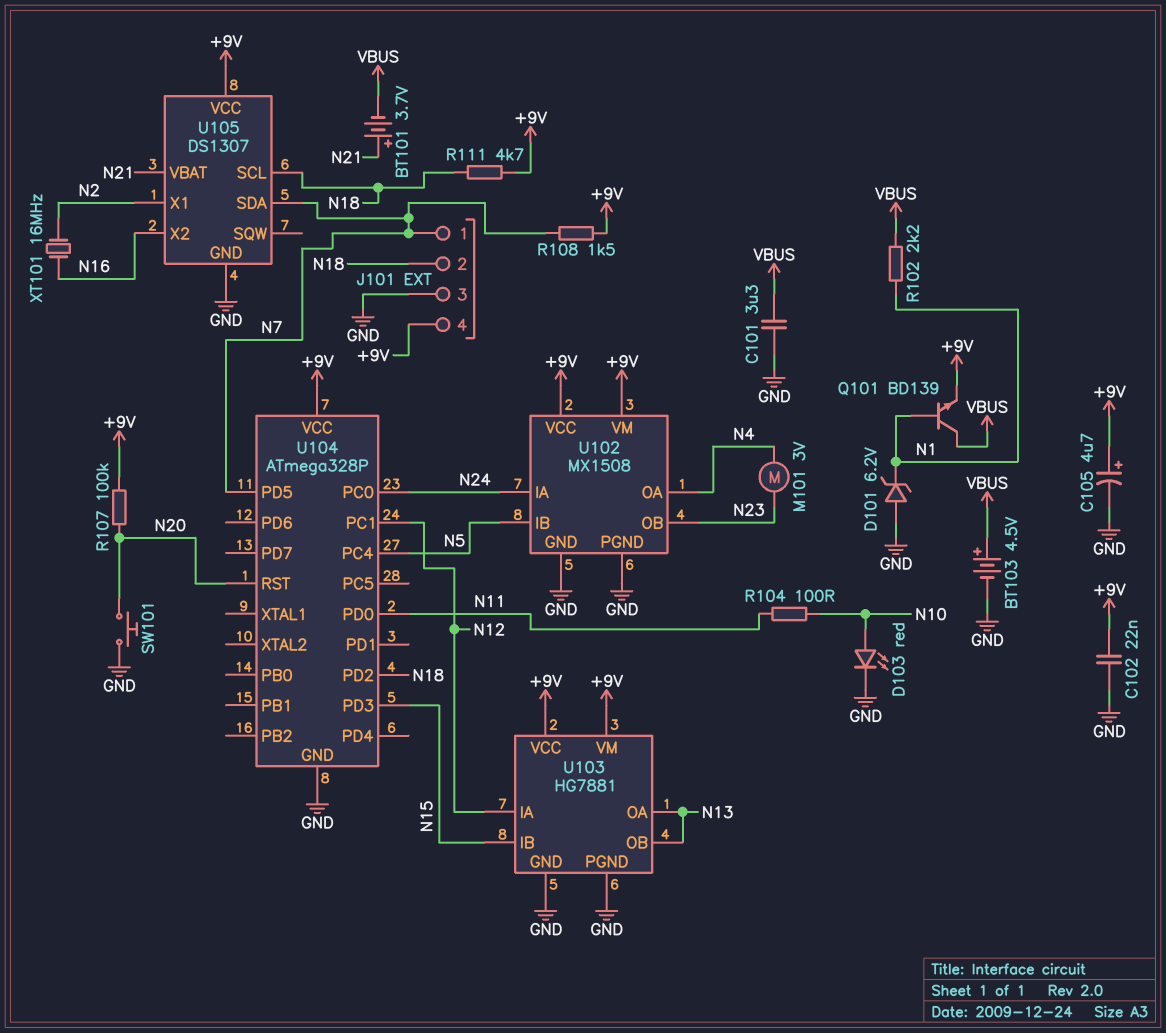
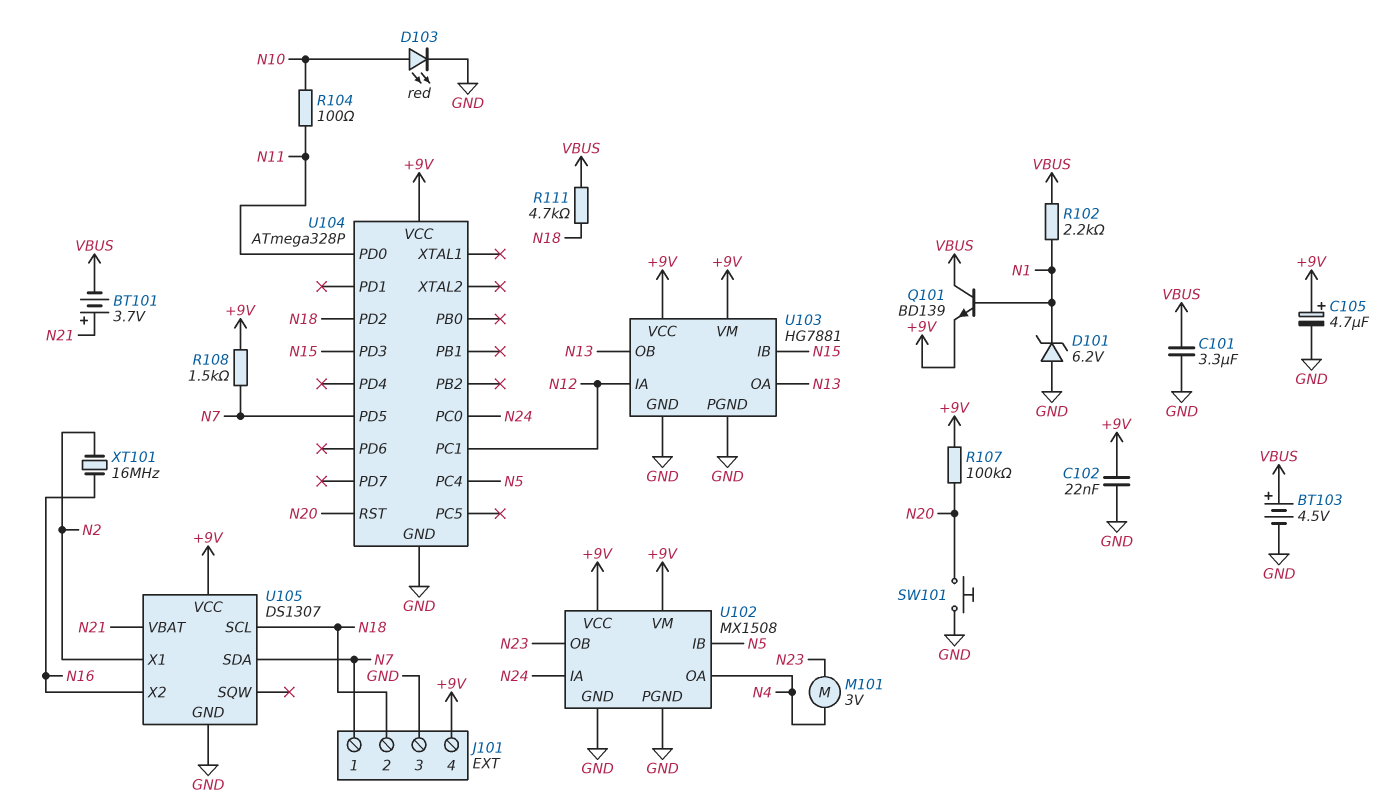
R111: 4.7k (+9V, N18) -> 4.7k (N18, VBUS)

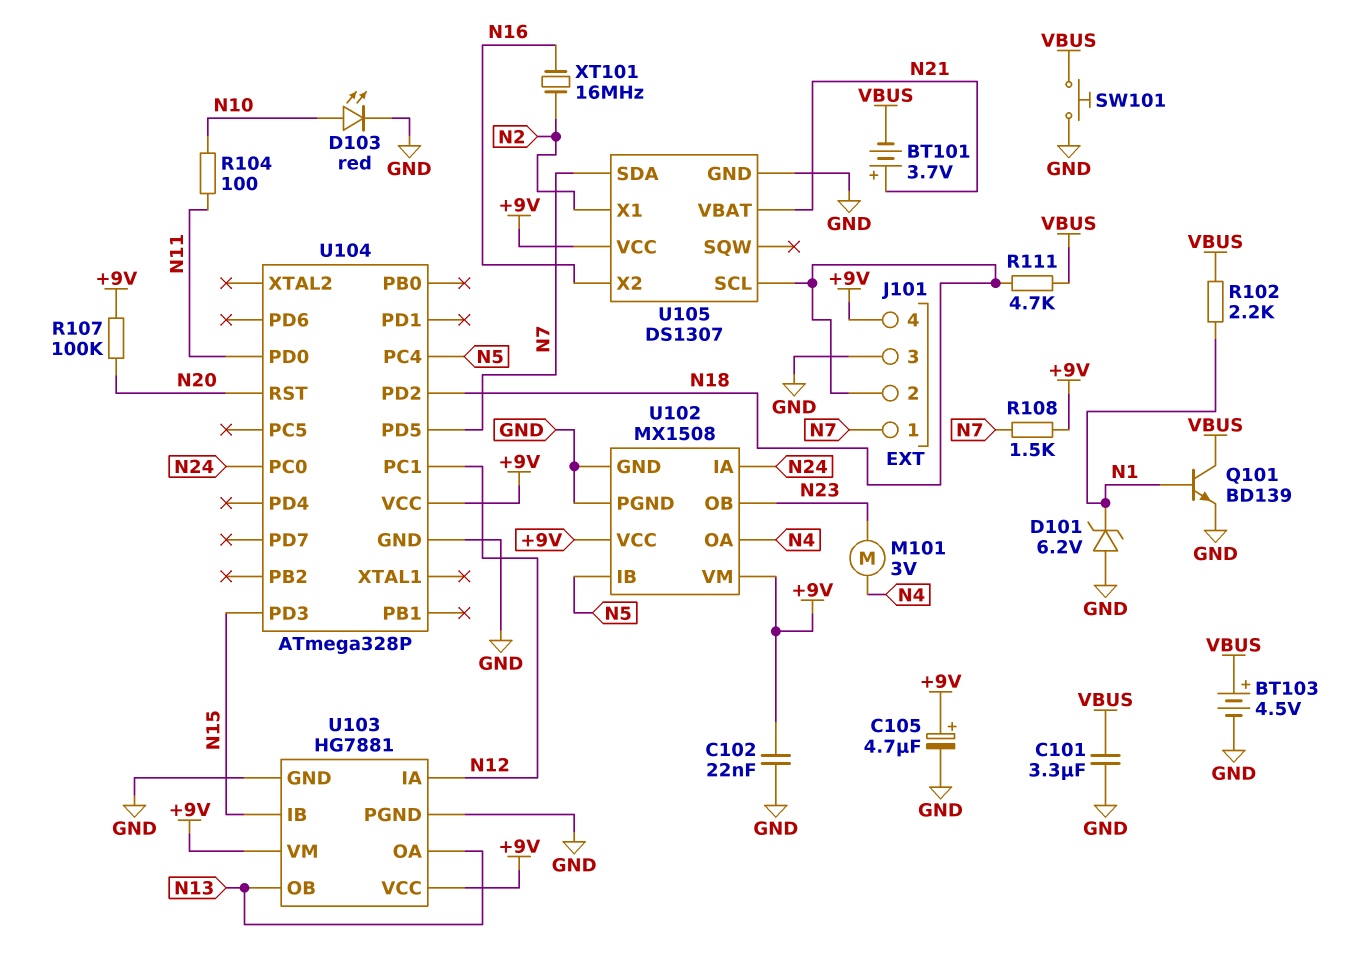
Q101: NPN BD139 (B N1, C VBUS, E +9V) -> NPN BD139 (B N1, C VBUS, E GND)
SW101: button (GND, N20) -> button (GND, VBUS)

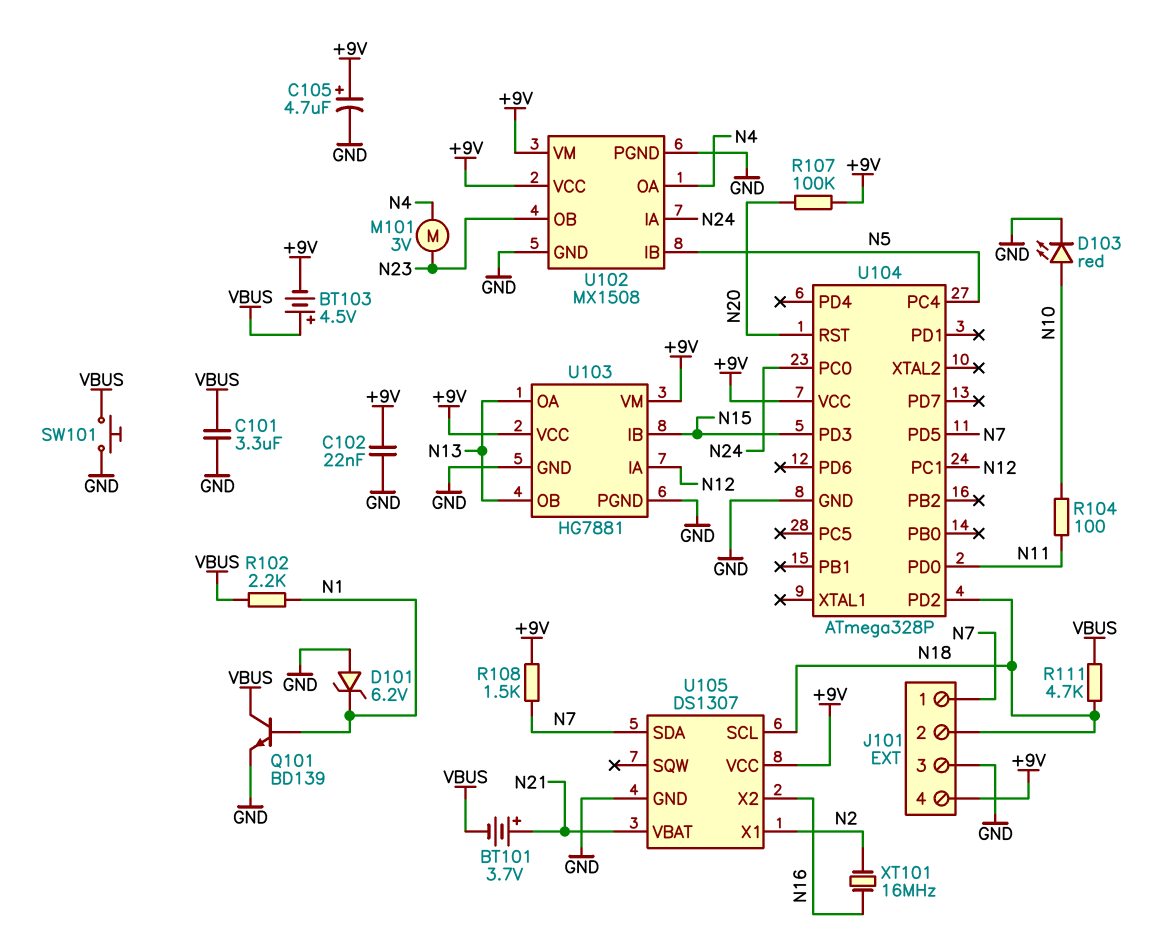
BT103: 4.5V (plus VBUS, minus GND) -> 4.5V (plus VBUS, minus +9V)

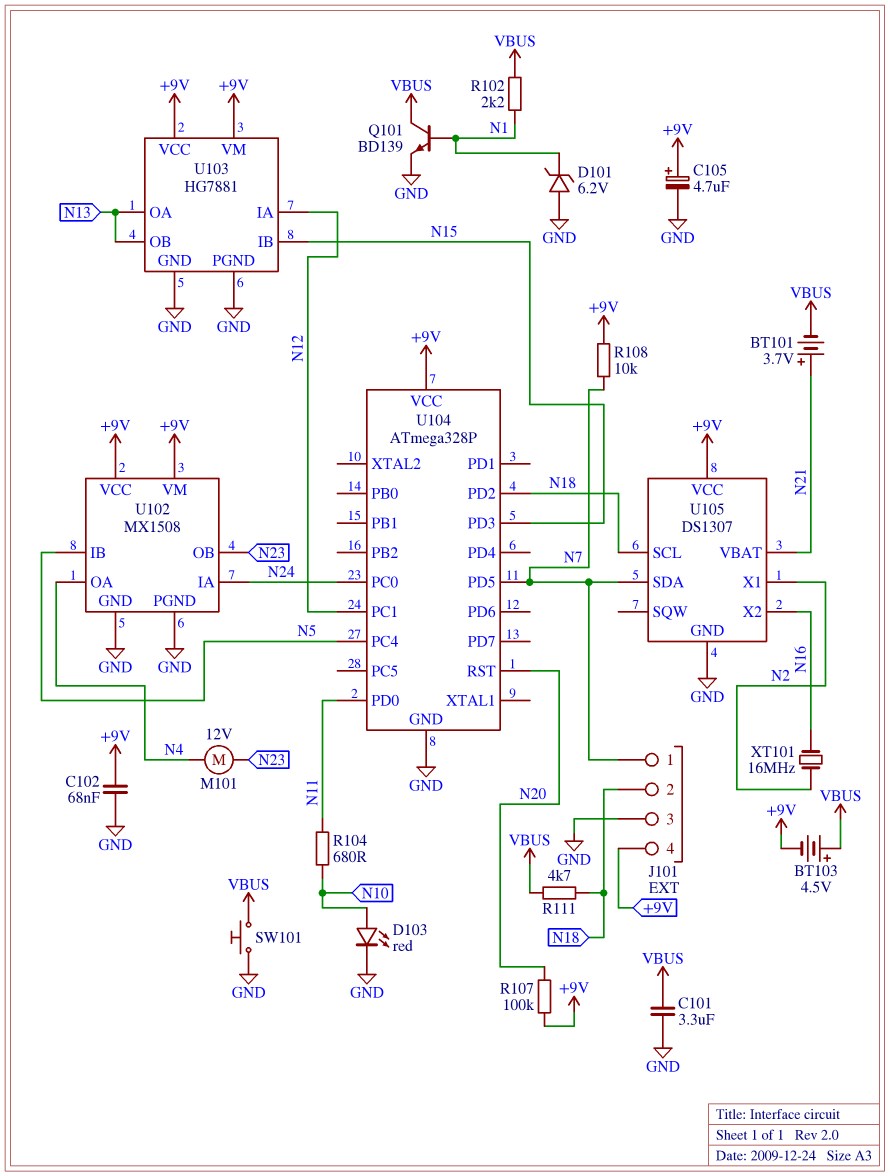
C102: 22nF (+9V, GND) -> 68nF (+9V, GND)
M101: motor 3V (N4, N23) -> motor 12V (N4, N23)
R104: 100 (N10, N11) -> 680 (N10, N11)
R108: 1.5k (+9V, N7) -> 10k (+9V, N7)

